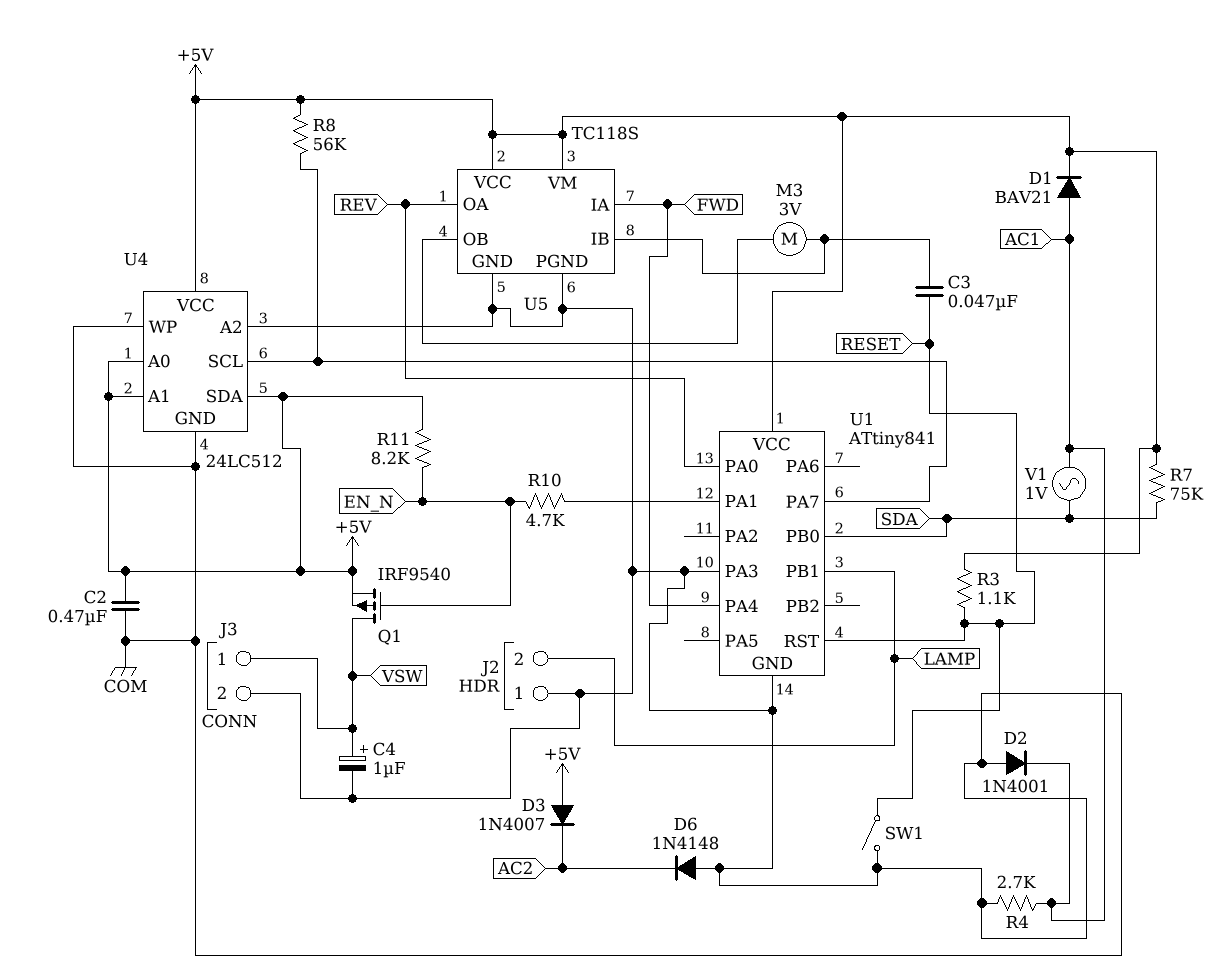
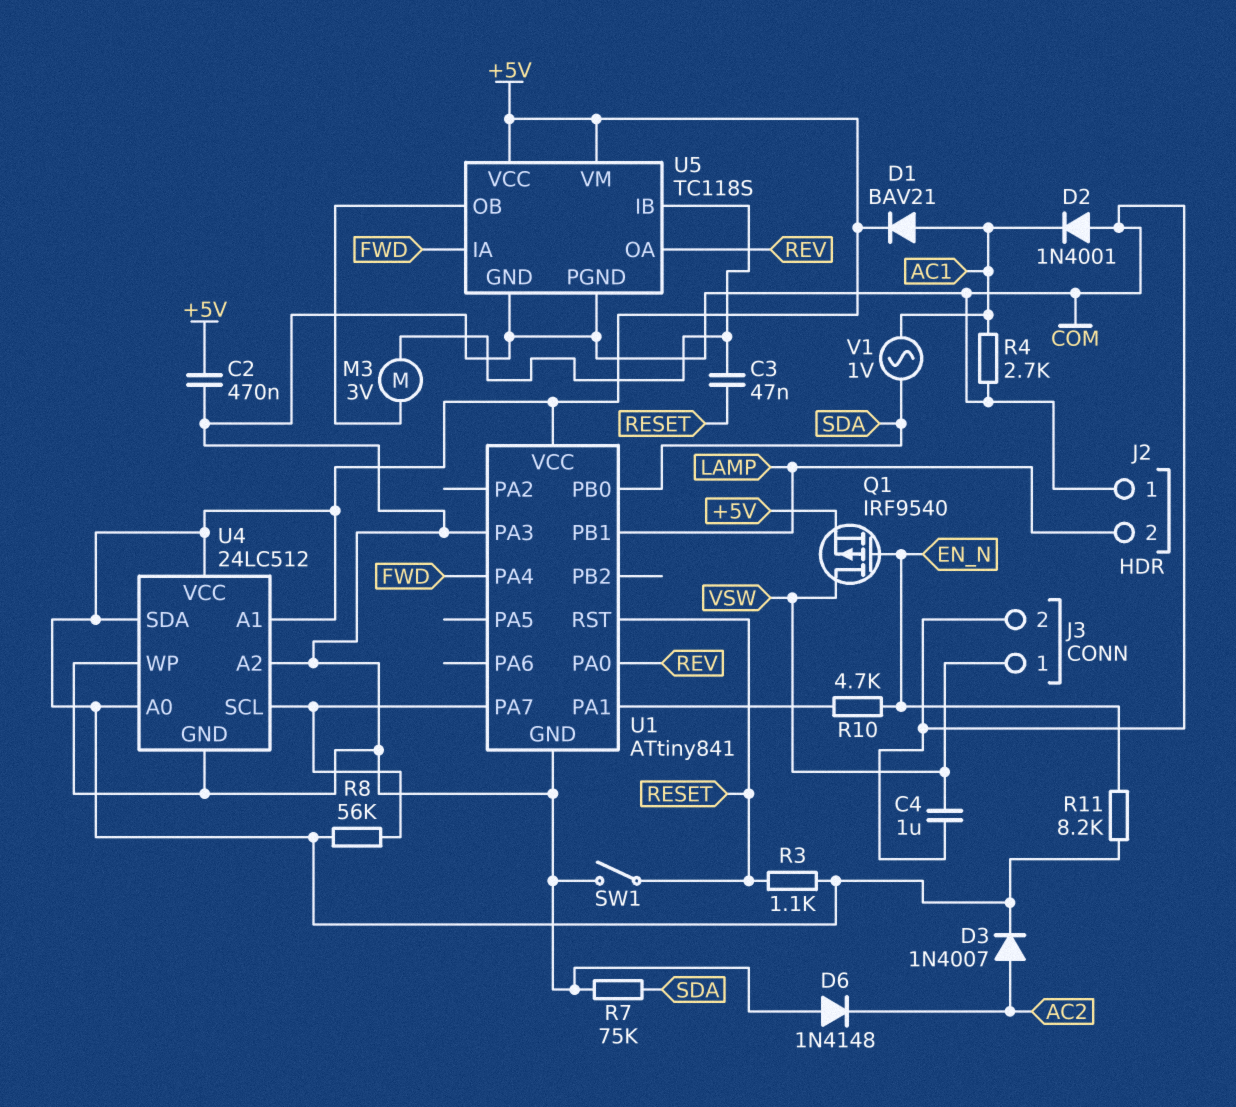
C4: 1uF (plus VSW, minus COM) -> 1uF (COM, VSW)
D3: diode 1N4007 (A +5V, K AC2) -> diode 1N4007 (A AC2, K +5V)
R7: 75k (+5V, SDA) -> 75k (COM, SDA)

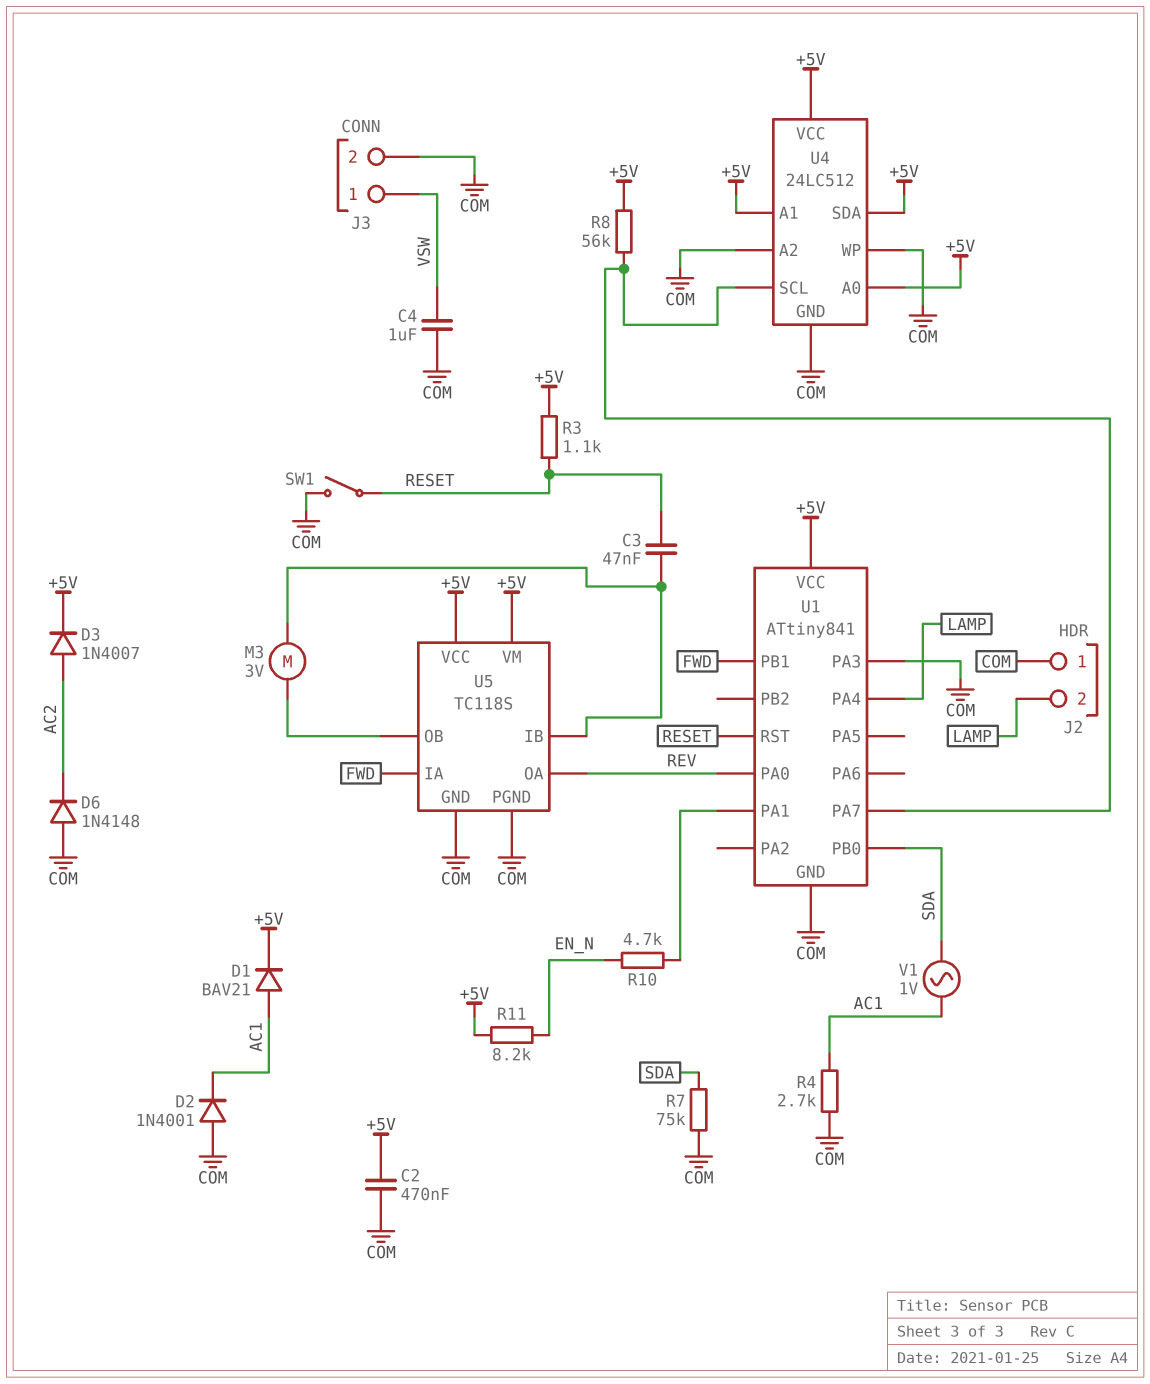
Q1: PMOS IRF9540 (G EN_N, D VSW, S +5V) -> none
U1 pin PA4: FWD -> LAMP
U1 pin PB1: LAMP -> FWD

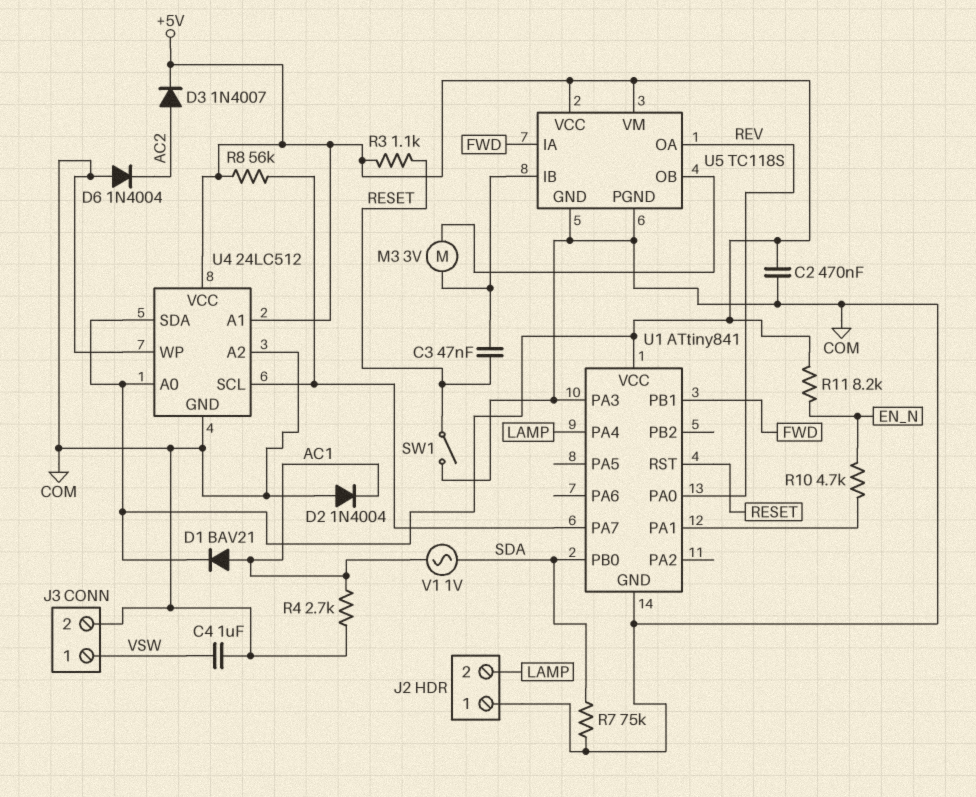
D2: diode 1N4001 (A COM, K AC1) -> diode 1N4004 (A COM, K AC1)
D6: diode 1N4148 (A COM, K AC2) -> diode 1N4004 (A COM, K AC2)

